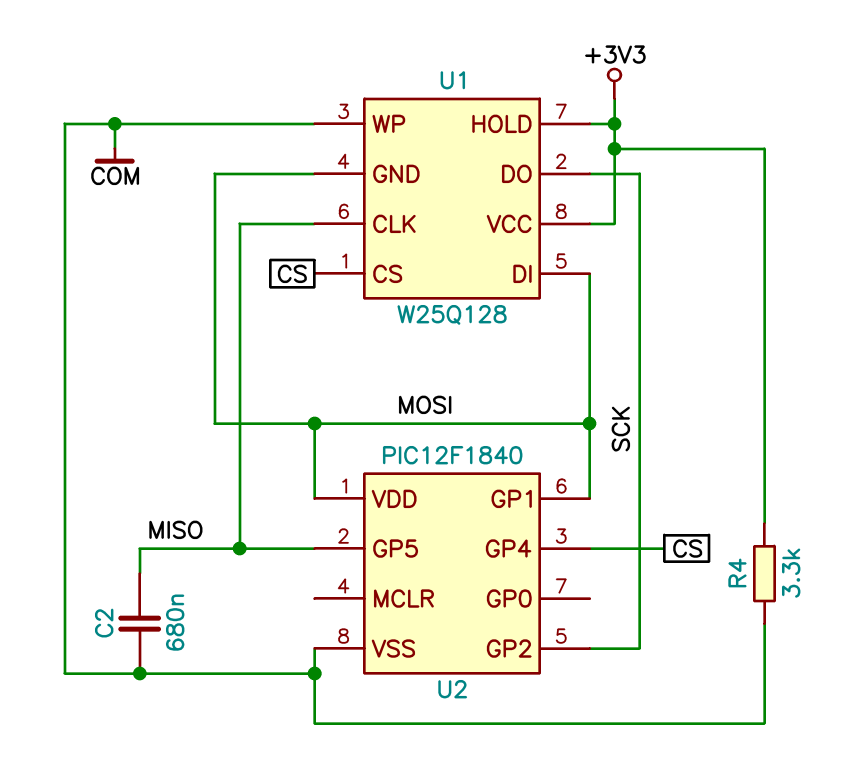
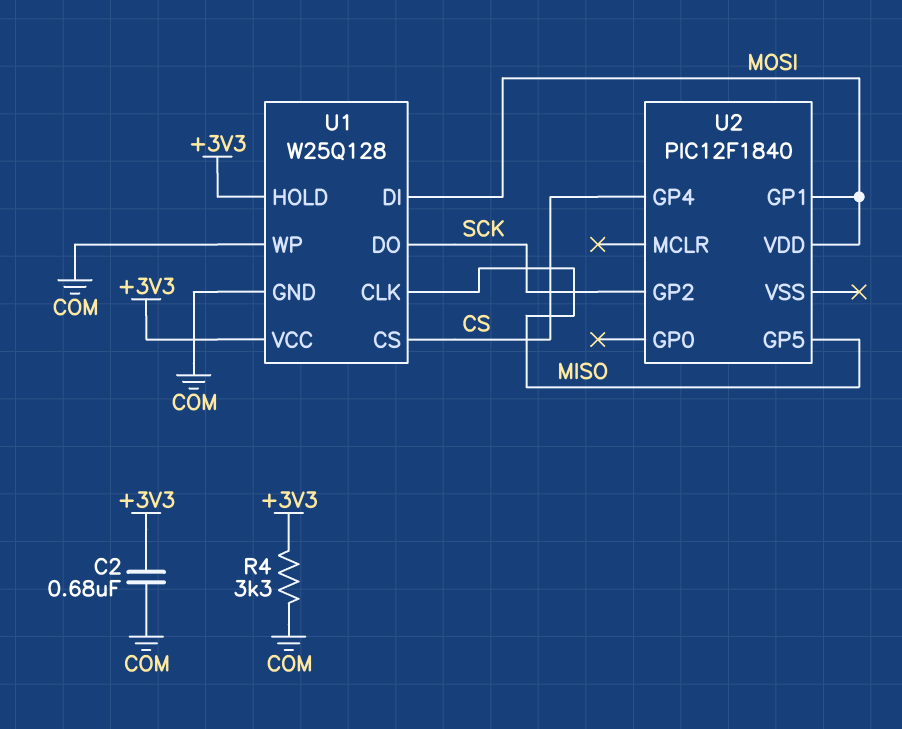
C2: 680nF (COM, MISO) -> 680nF (+3V3, COM)
U1 pin GND: MOSI -> COM
U2 pin VSS: COM -> none

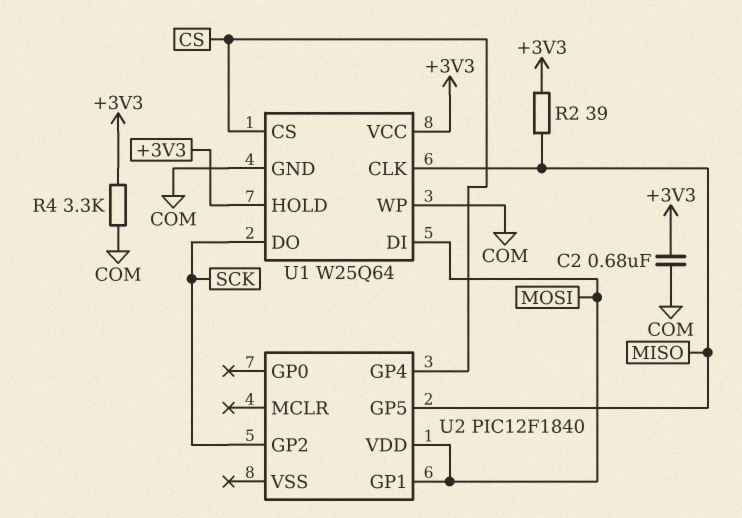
R2: none -> 39 (+3V3, MISO)
U1: W25Q128 -> W25Q64

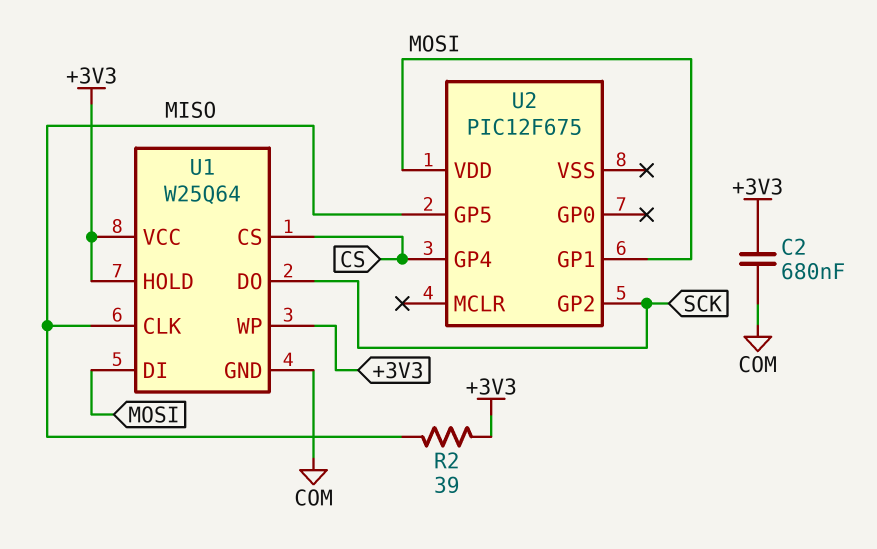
R4: 3.3k (+3V3, COM) -> none
U1 pin WP: COM -> +3V3
U2: PIC12F1840 -> PIC12F675

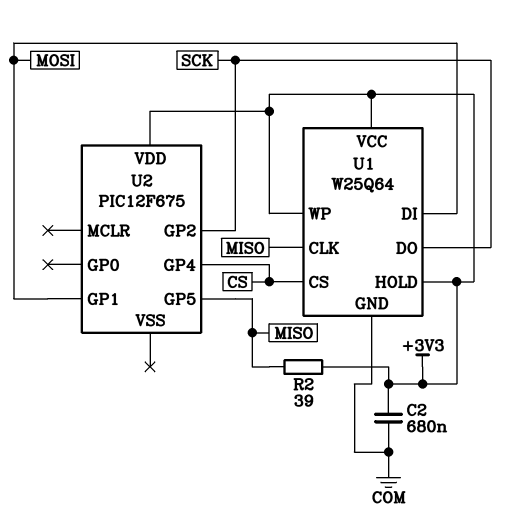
U2 pin VDD: MOSI -> +3V3

